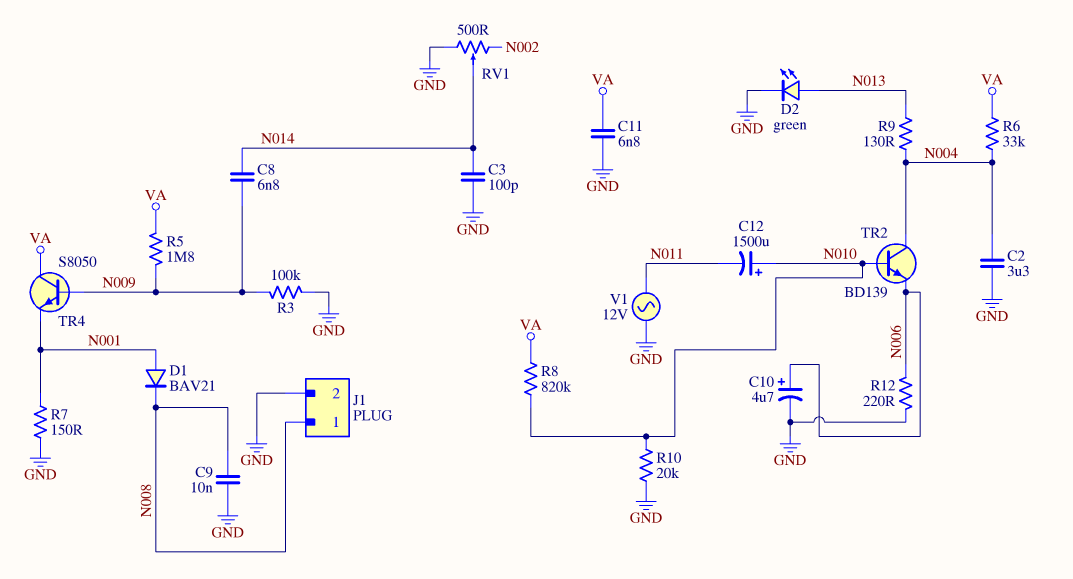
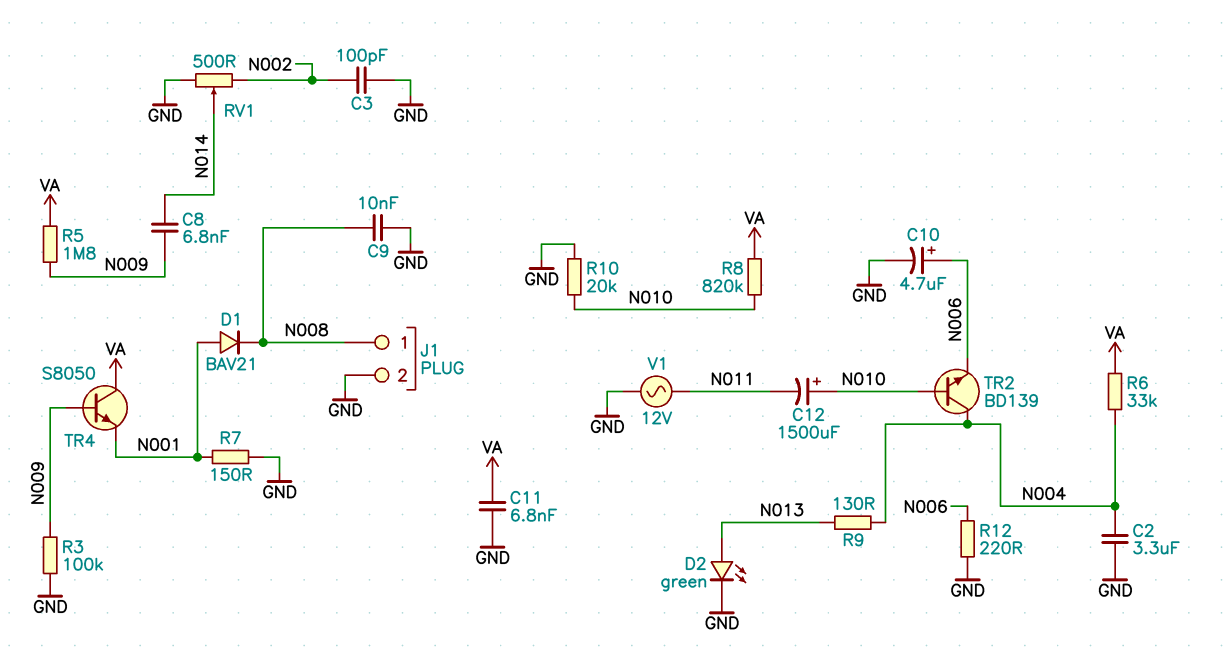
C3: 100pF (GND, N014) -> 100pF (GND, N002)

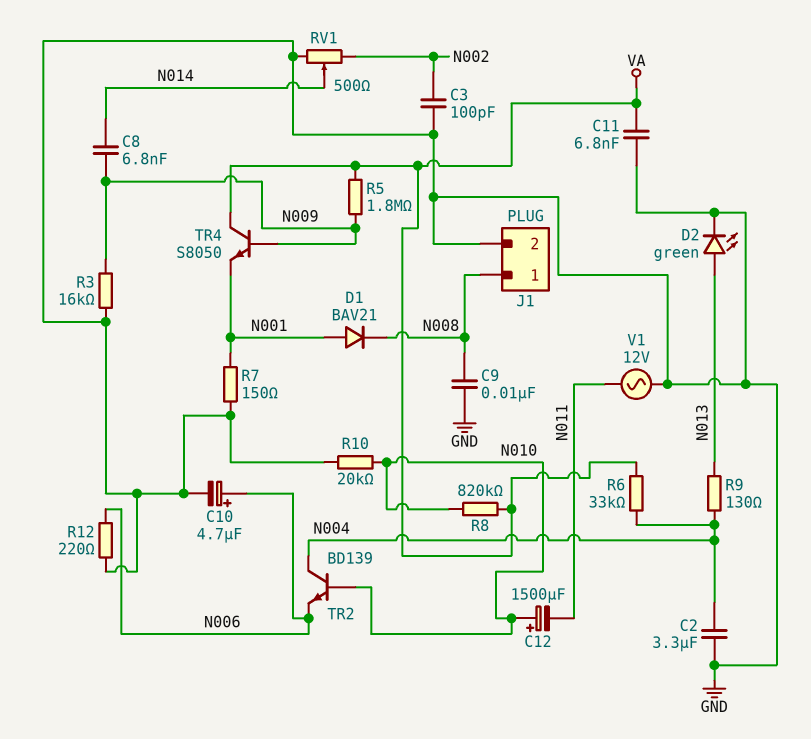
R3: 100k (GND, N009) -> 16k (GND, N009)

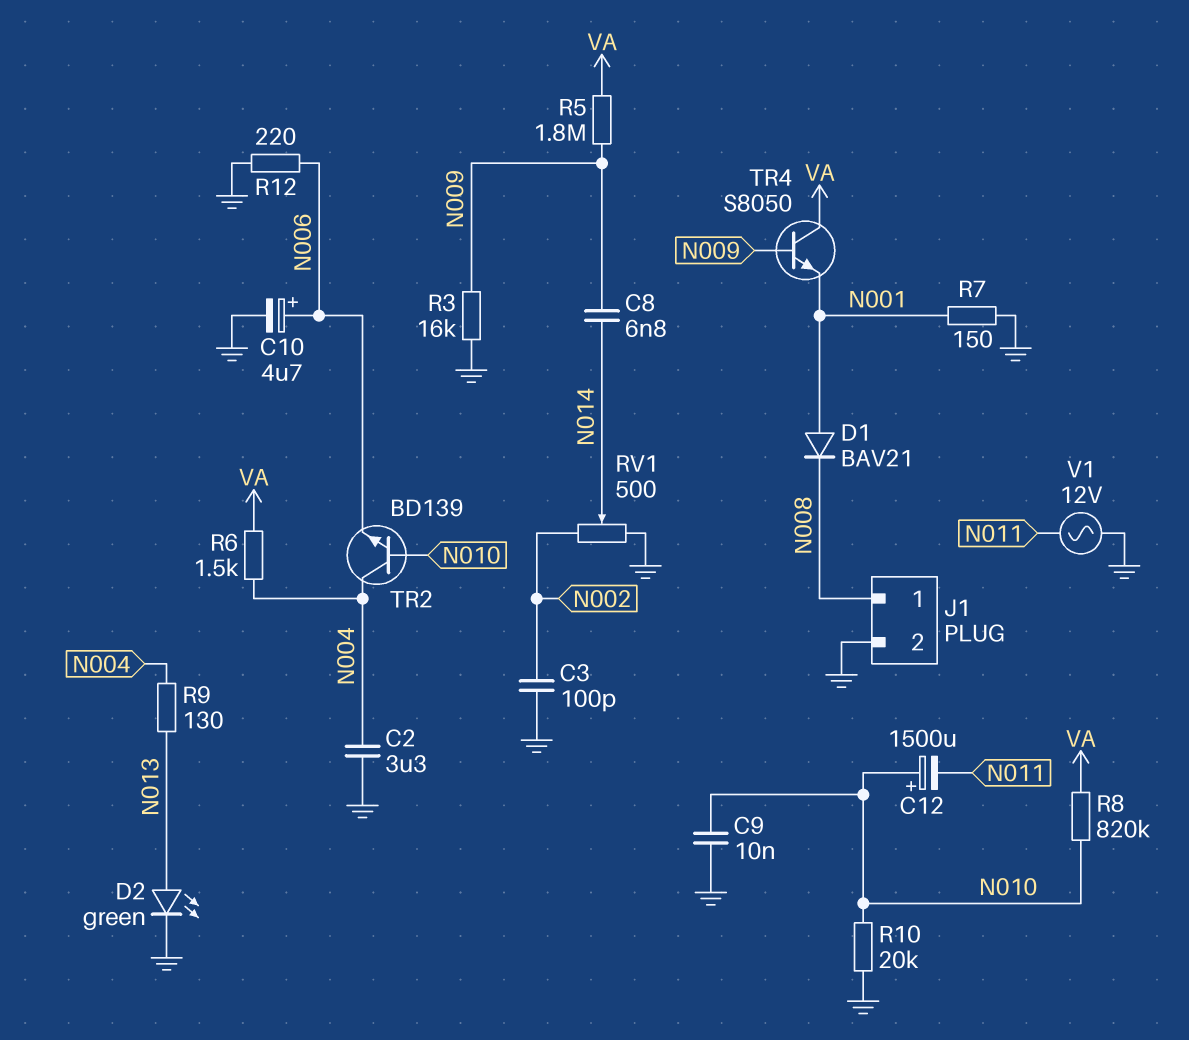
C9: 10nF (GND, N008) -> 10nF (GND, N010)
C11: 6.8nF (GND, VA) -> none
R6: 33k (N004, VA) -> 1.5k (N004, VA)

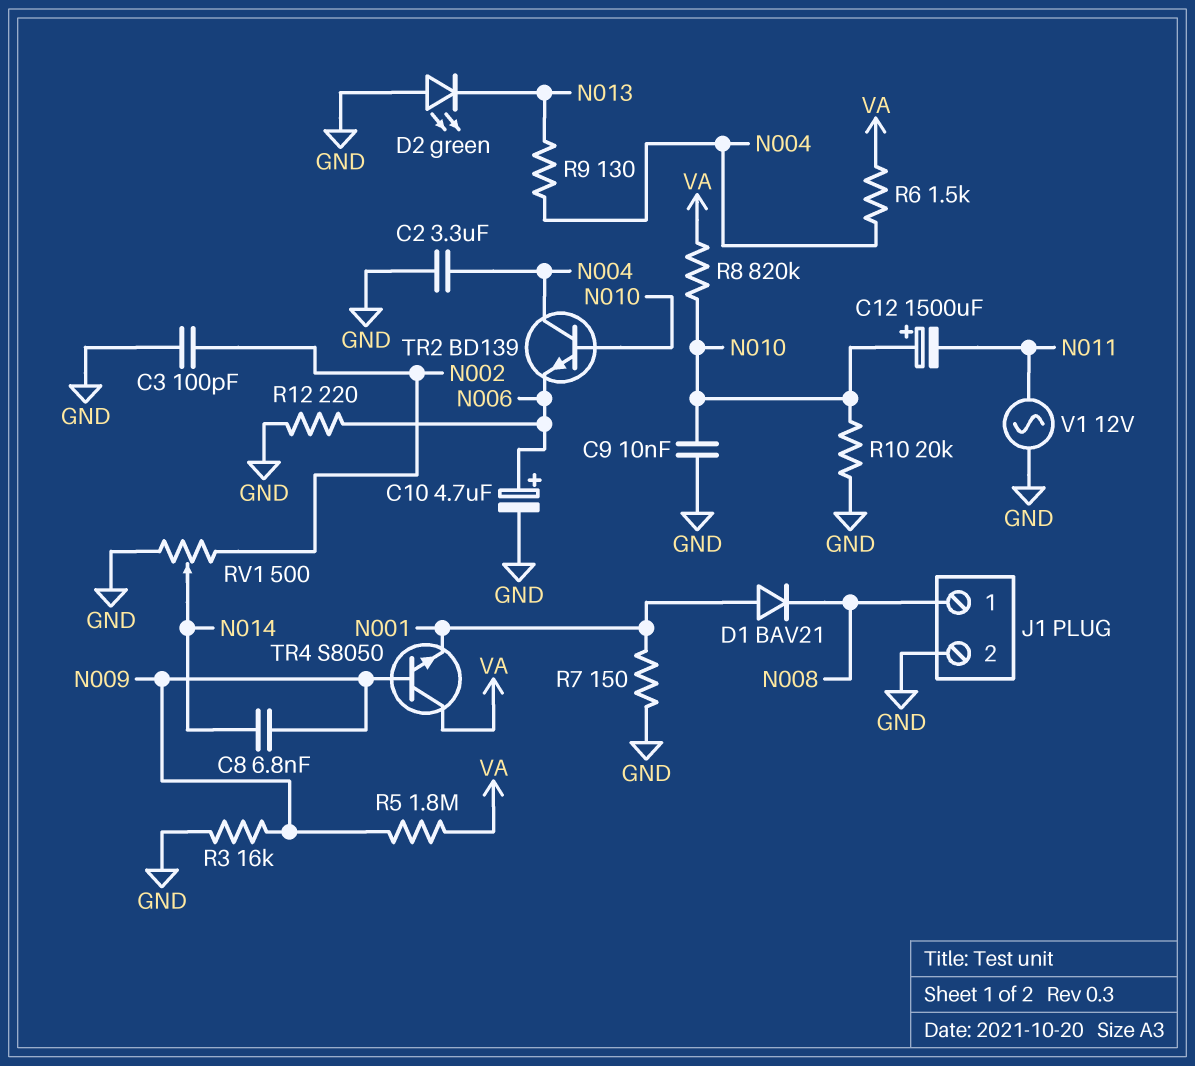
D2: LED green (A N013, K GND) -> LED green (A GND, K N013)

